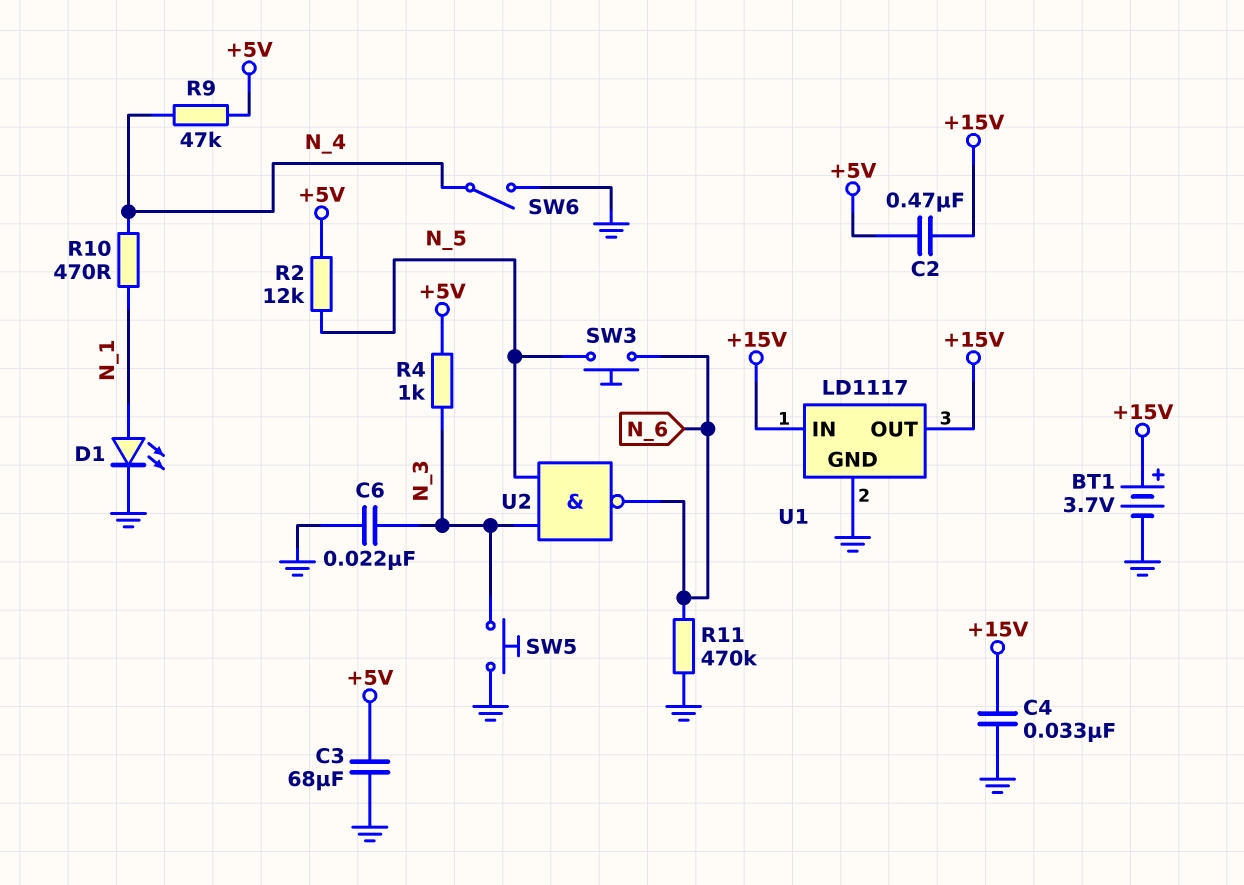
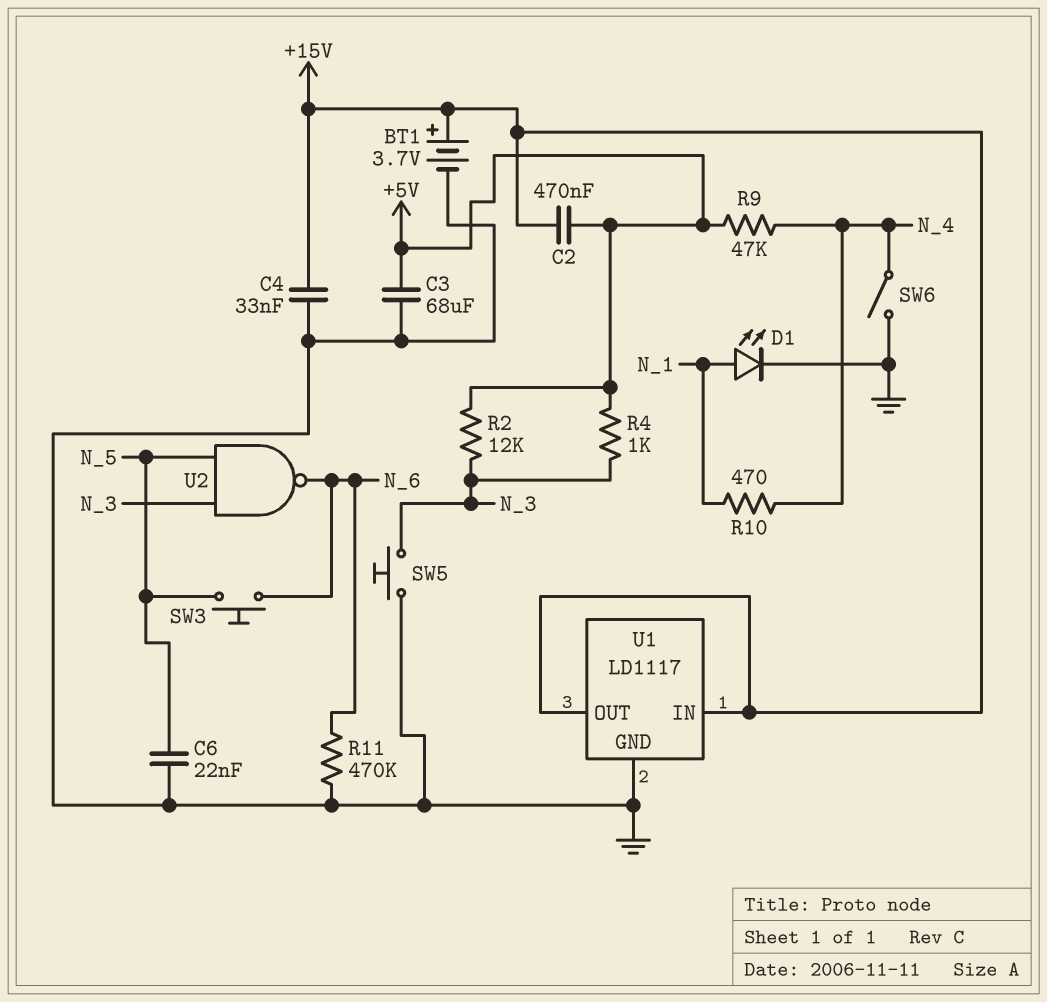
C6: 22nF (GND, N_3) -> 22nF (GND, N_5)
R2: 12k (+5V, N_5) -> 12k (+5V, N_3)

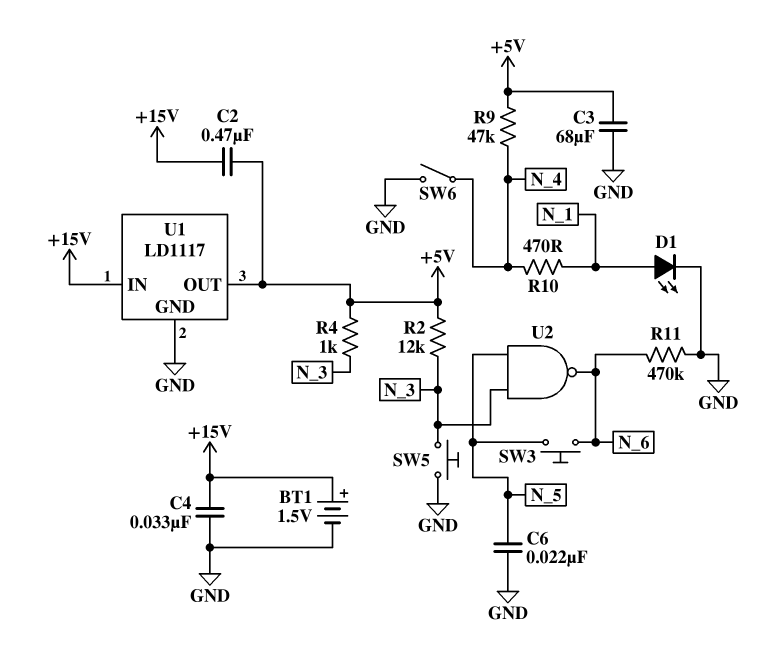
BT1: 3.7V (plus +15V, minus GND) -> 1.5V (plus +15V, minus GND)
U1 pin OUT: +15V -> +5V

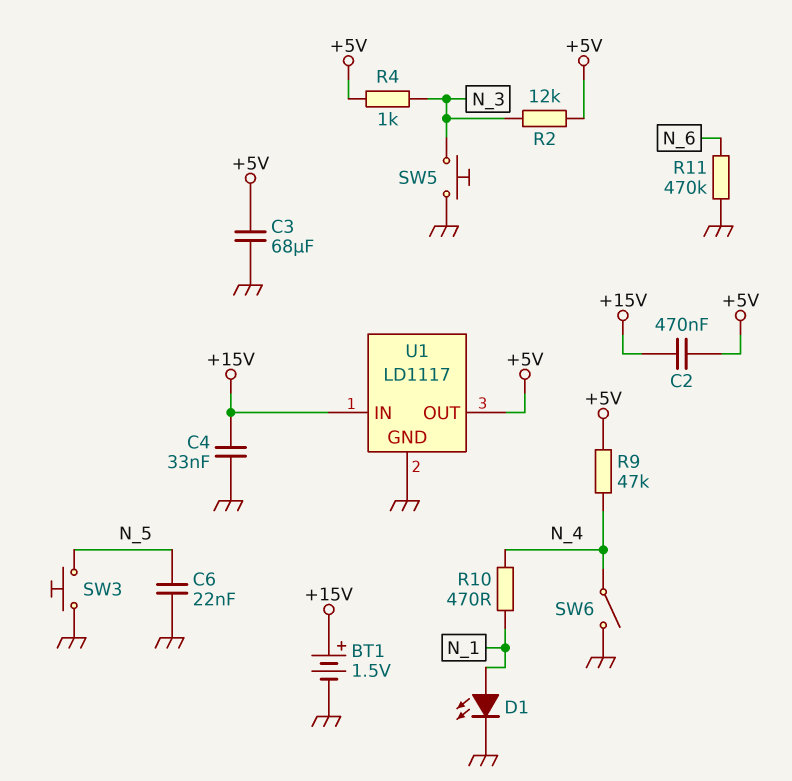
SW3: button (N_5, N_6) -> button (GND, N_5)
U2: NAND (in N_3, in N_5, out N_6) -> none

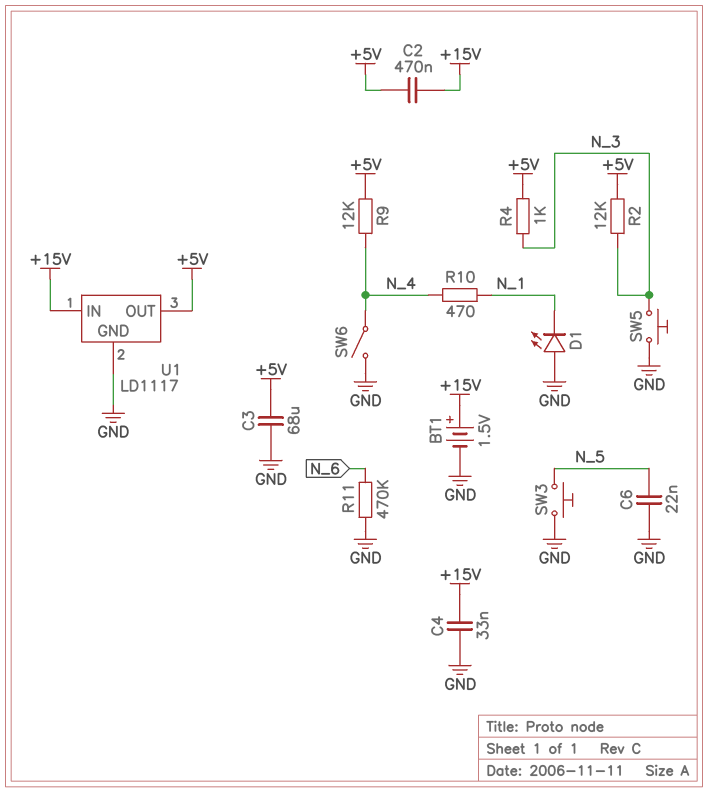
D1: LED (A N_1, K GND) -> LED (A GND, K N_1)
R9: 47k (+5V, N_4) -> 12k (+5V, N_4)

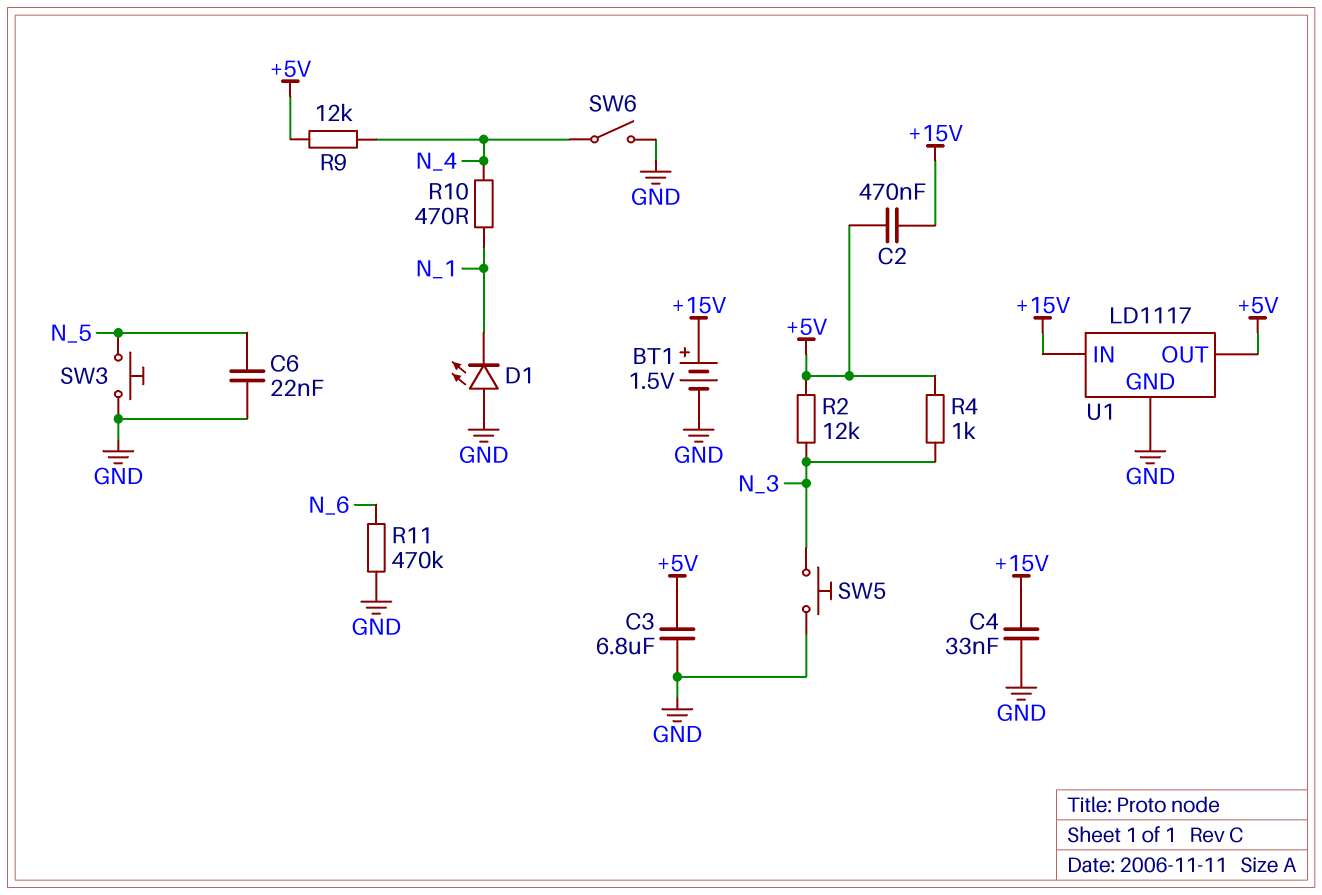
C3: 68uF (+5V, GND) -> 6.8uF (+5V, GND)

